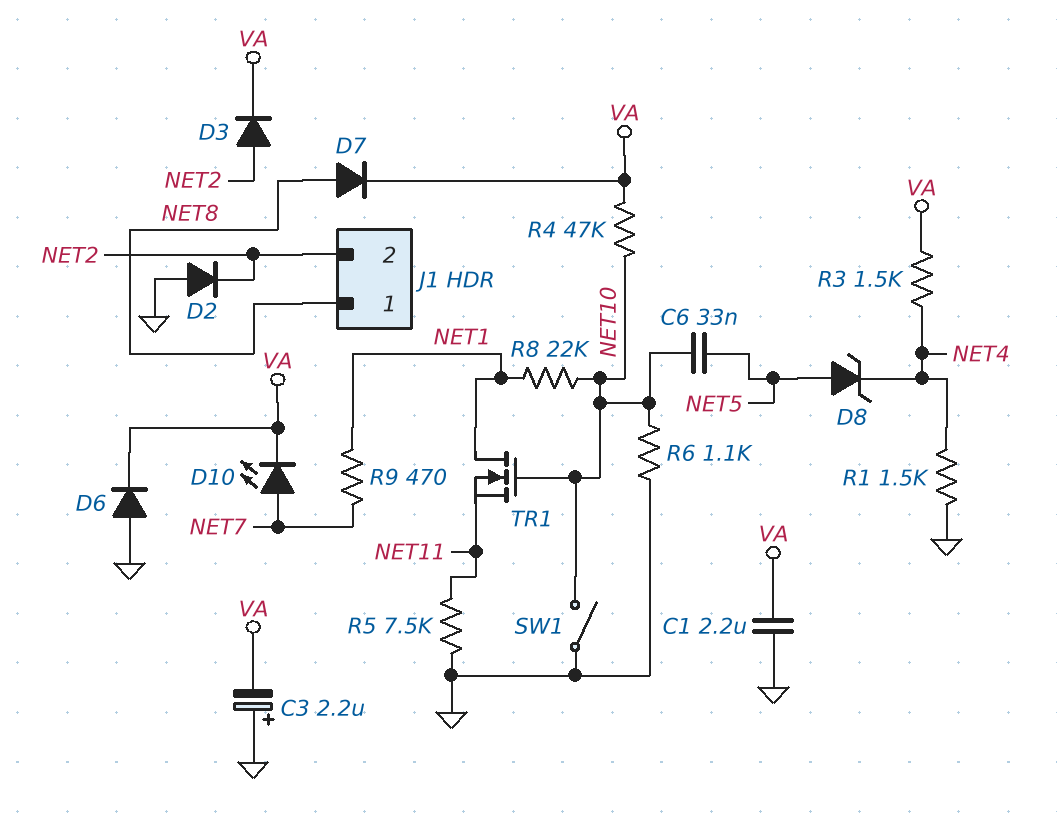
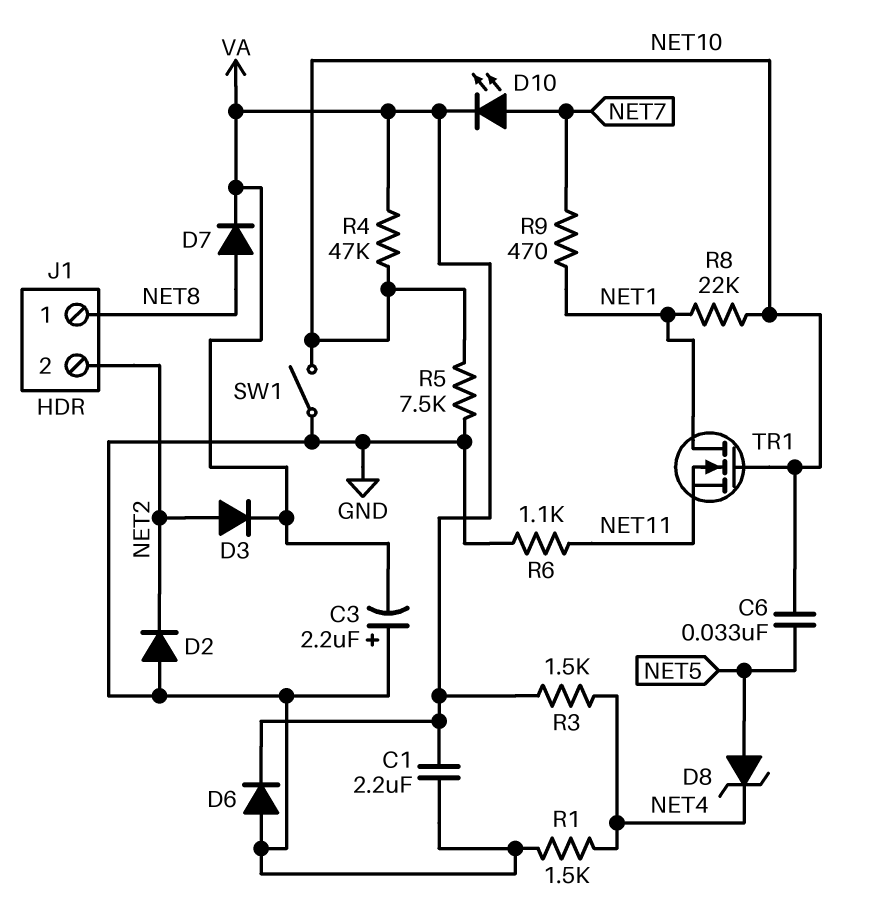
R5: 7.5k (GND, NET11) -> 7.5k (GND, NET10)
R6: 1.1k (GND, NET10) -> 1.1k (GND, NET11)

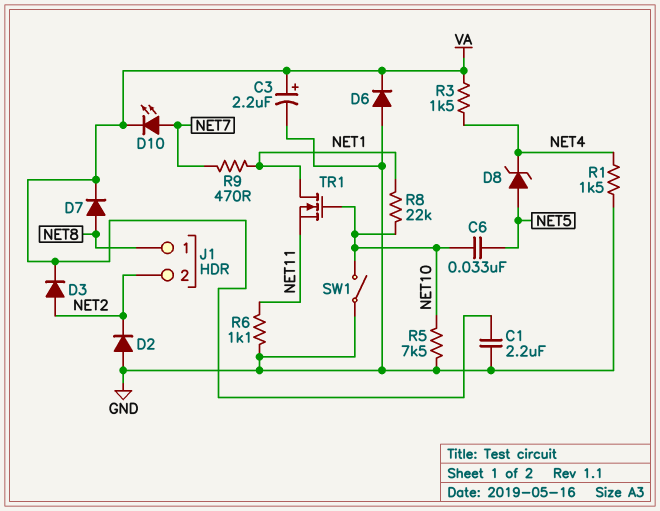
C3: 2.2uF (plus GND, minus VA) -> 2.2uF (plus VA, minus GND)
R4: 47k (NET10, VA) -> none

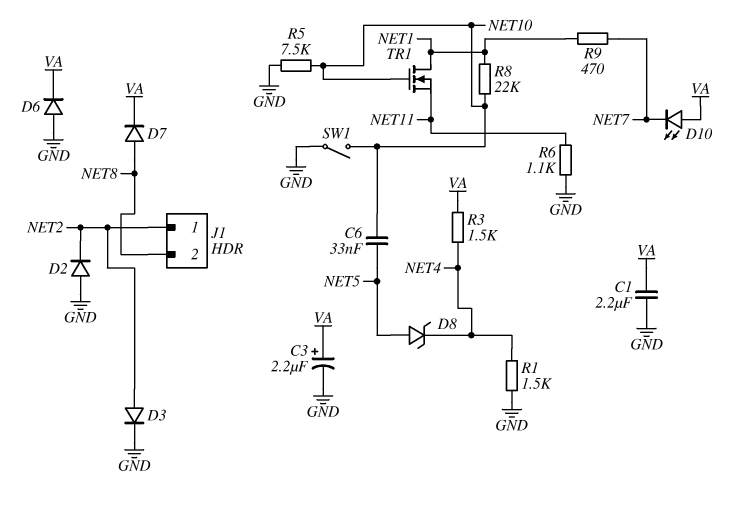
D3: diode (A NET2, K VA) -> diode (A NET2, K GND)
D10: LED (A NET7, K VA) -> LED (A VA, K NET7)
J1 pin 1: NET8 -> NET2
J1 pin 2: NET2 -> NET8

